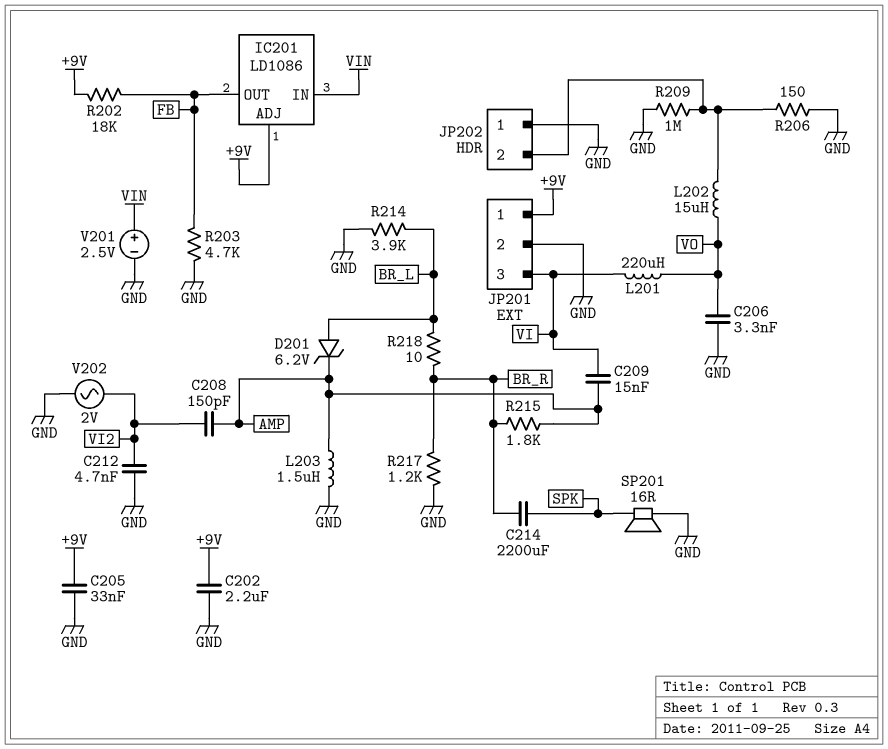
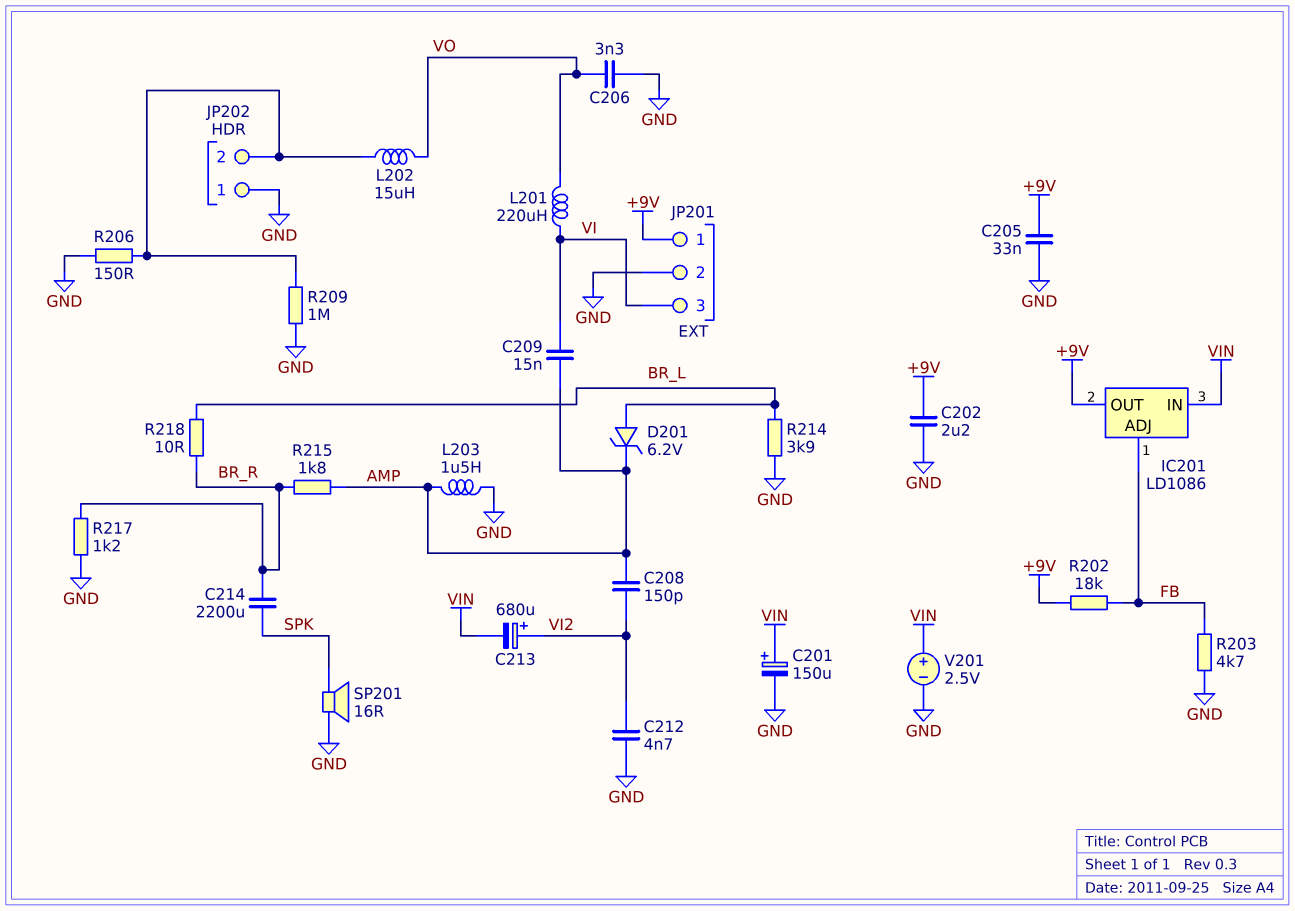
C201: none -> 150uF (plus VIN, minus GND)
C213: none -> 680uF (plus VI2, minus VIN)
IC201 pin ADJ: +9V -> FB
IC201 pin OUT: FB -> +9V
V202: AC 2V (GND, VI2) -> none

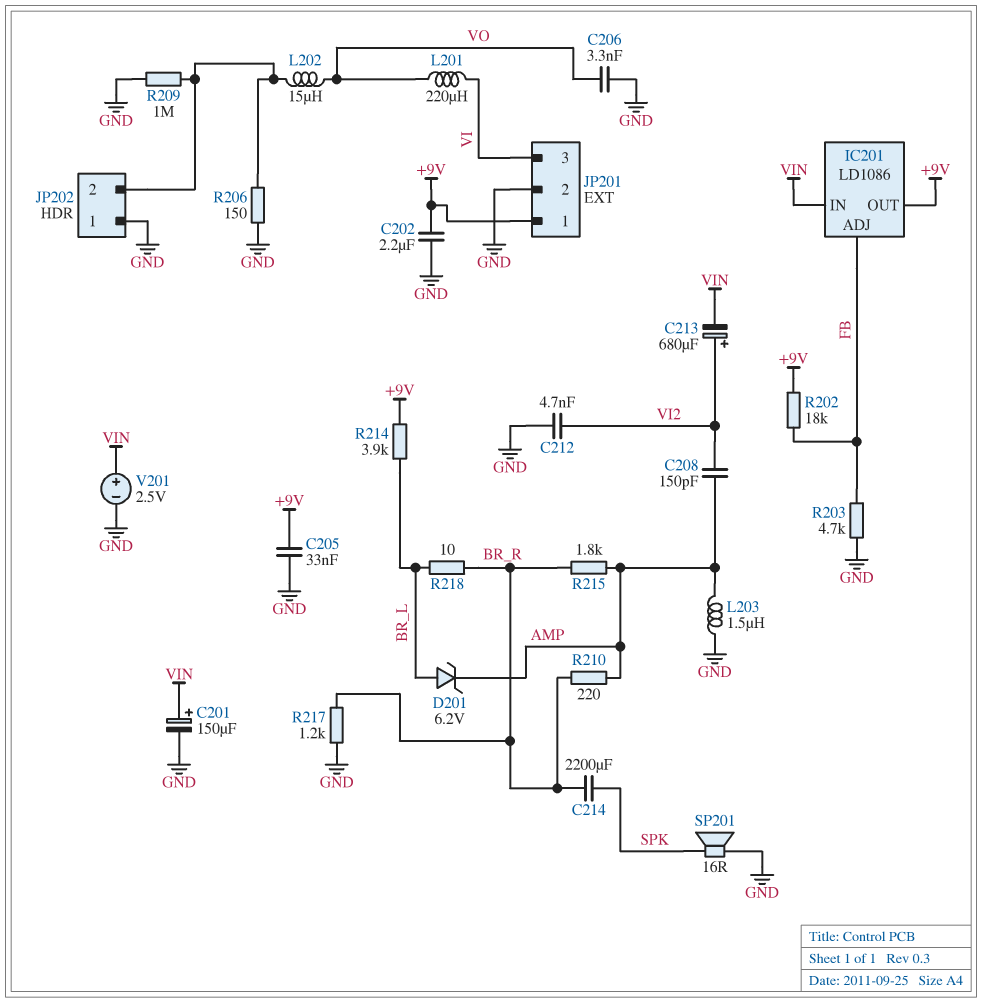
C209: 15nF (AMP, VI) -> none
R210: none -> 220 (AMP, BR_R)
R214: 3.9k (BR_L, GND) -> 3.9k (+9V, BR_L)

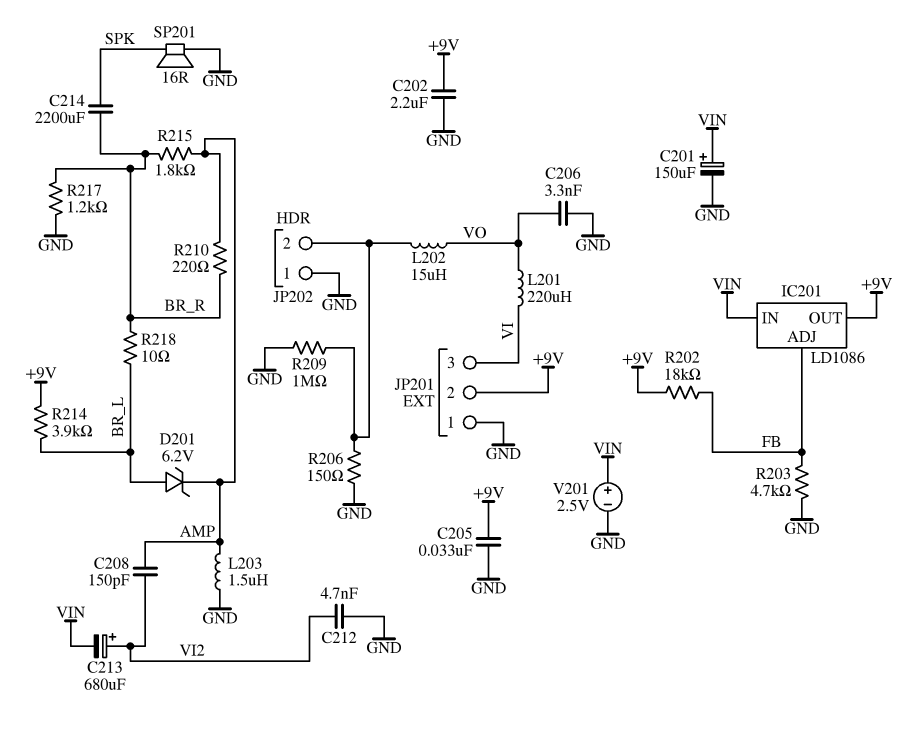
JP201 pin 1: +9V -> GND
JP201 pin 2: GND -> +9V

